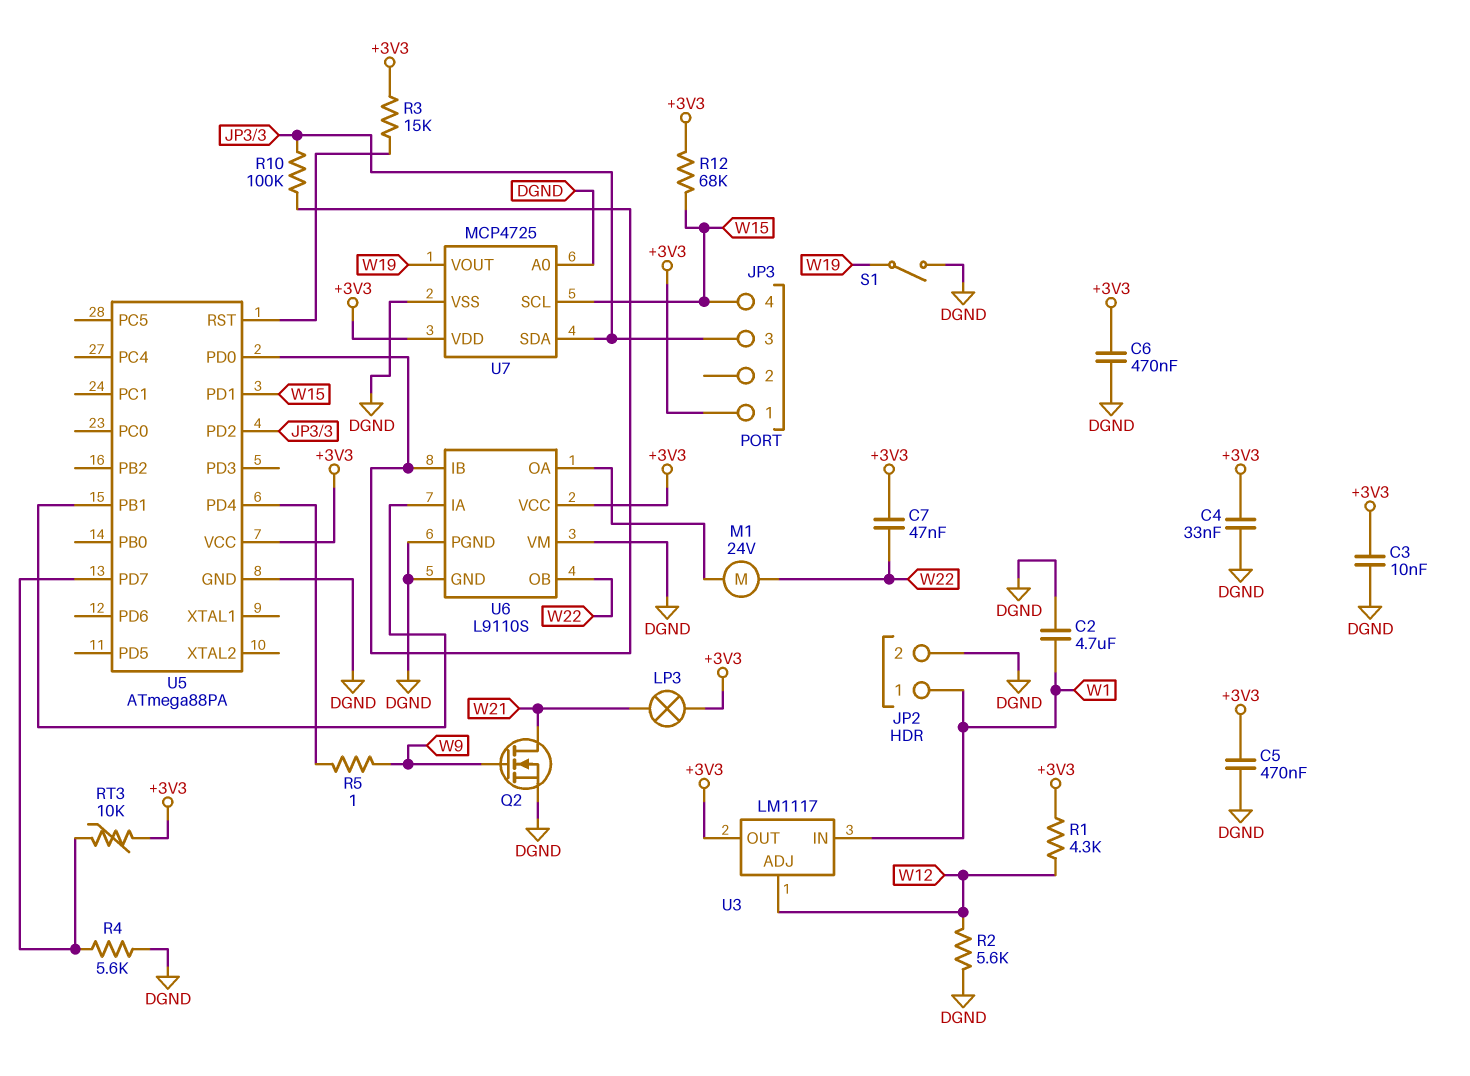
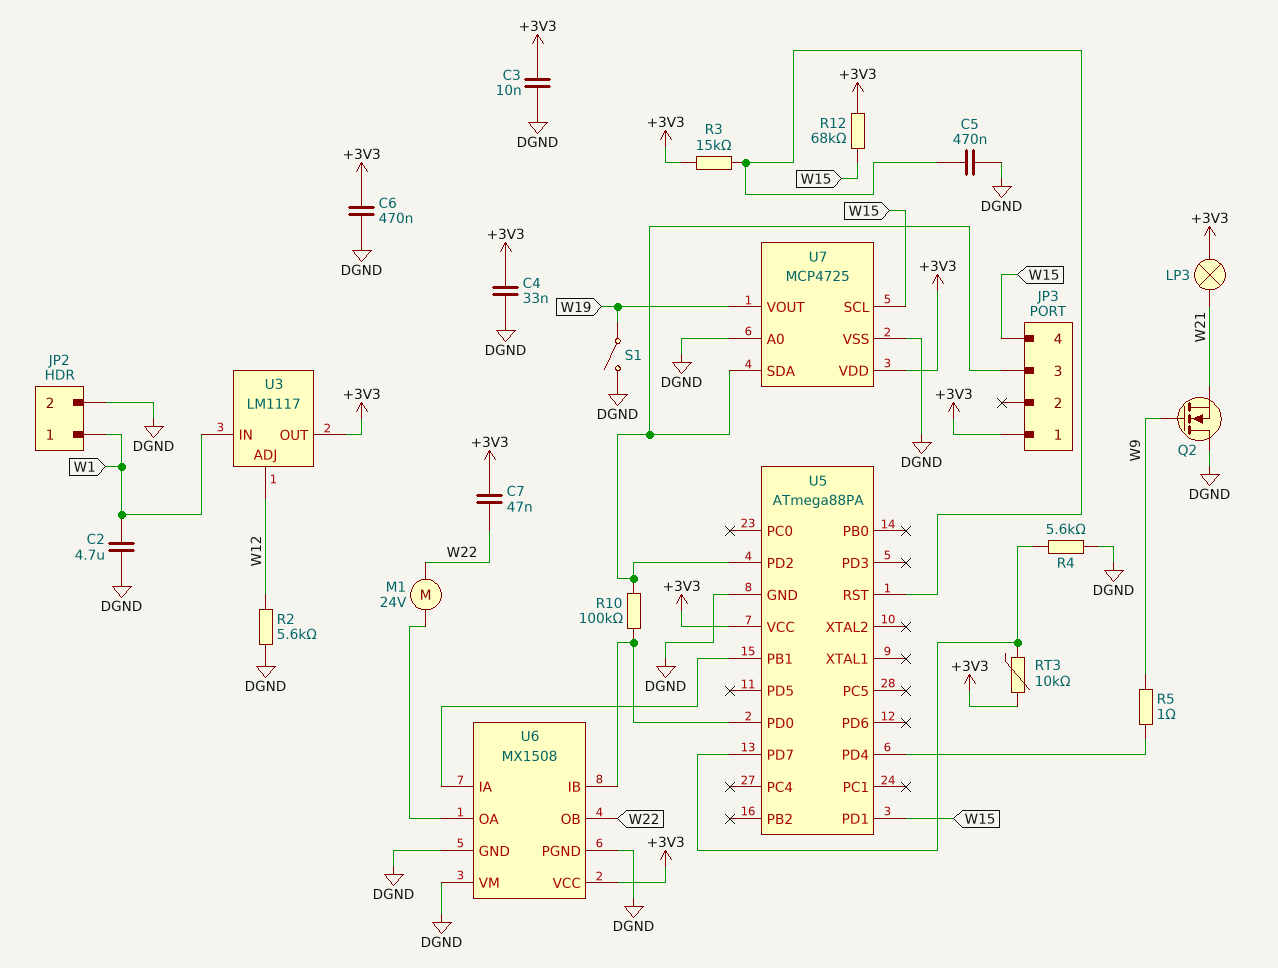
C5: 470nF (+3V3, DGND) -> 470nF (DGND, U5/RST)
Q2: NMOS (G W9, D W21, S DGND) -> NMOS (G W9, D DGND, S W21)
R1: 4.3k (+3V3, W12) -> none
U6: L9110S -> MX1508

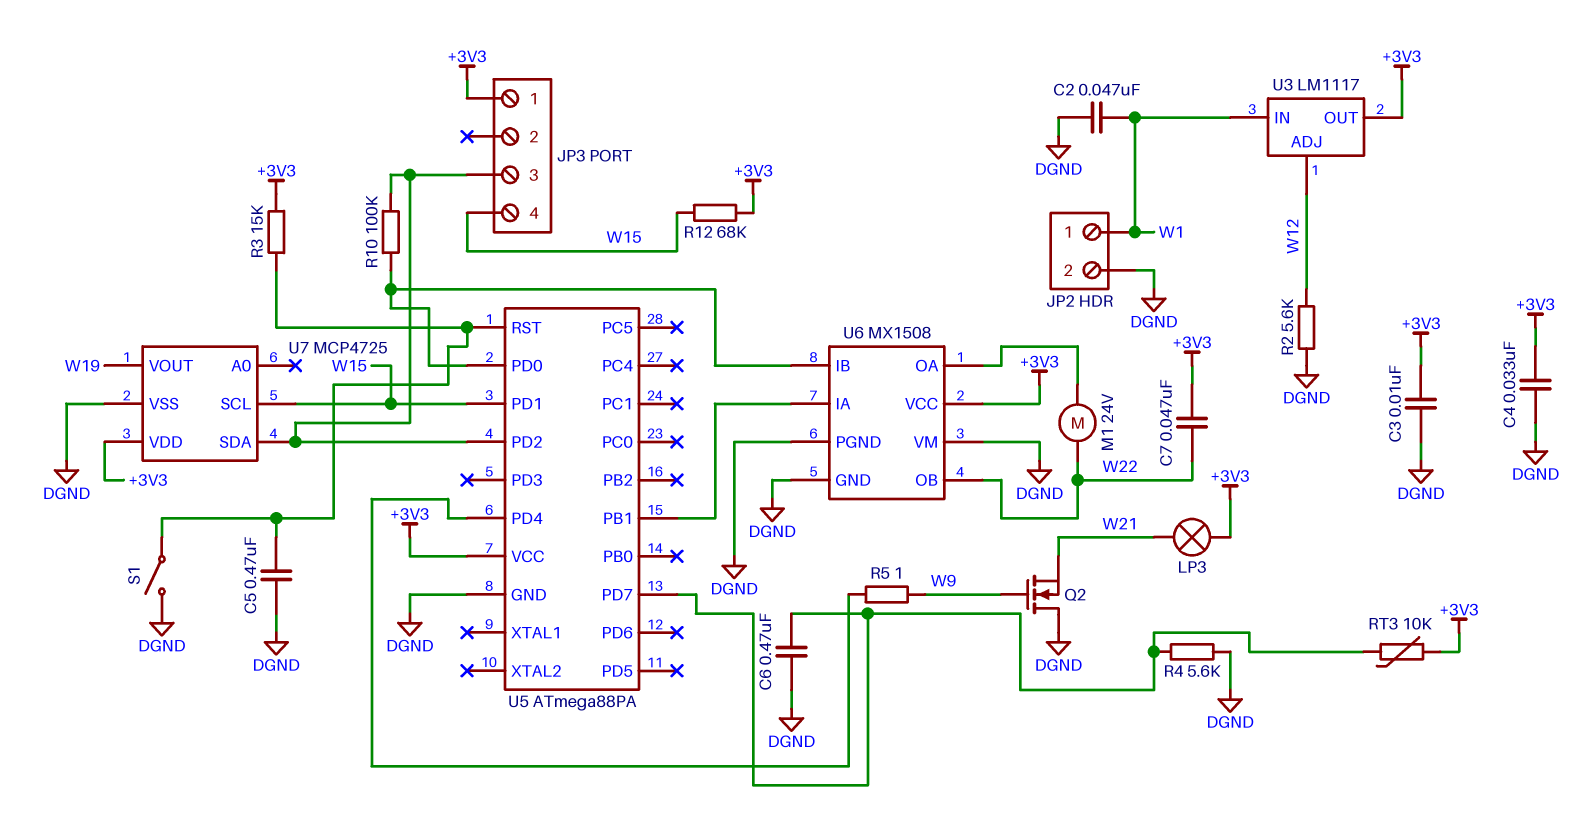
C2: 4.7uF (DGND, W1) -> 47nF (DGND, W1)
C6: 470nF (+3V3, DGND) -> 470nF (DGND, U5/PD7)
S1: switch (DGND, W19) -> switch (DGND, U5/RST)
U7 pin A0: DGND -> none

